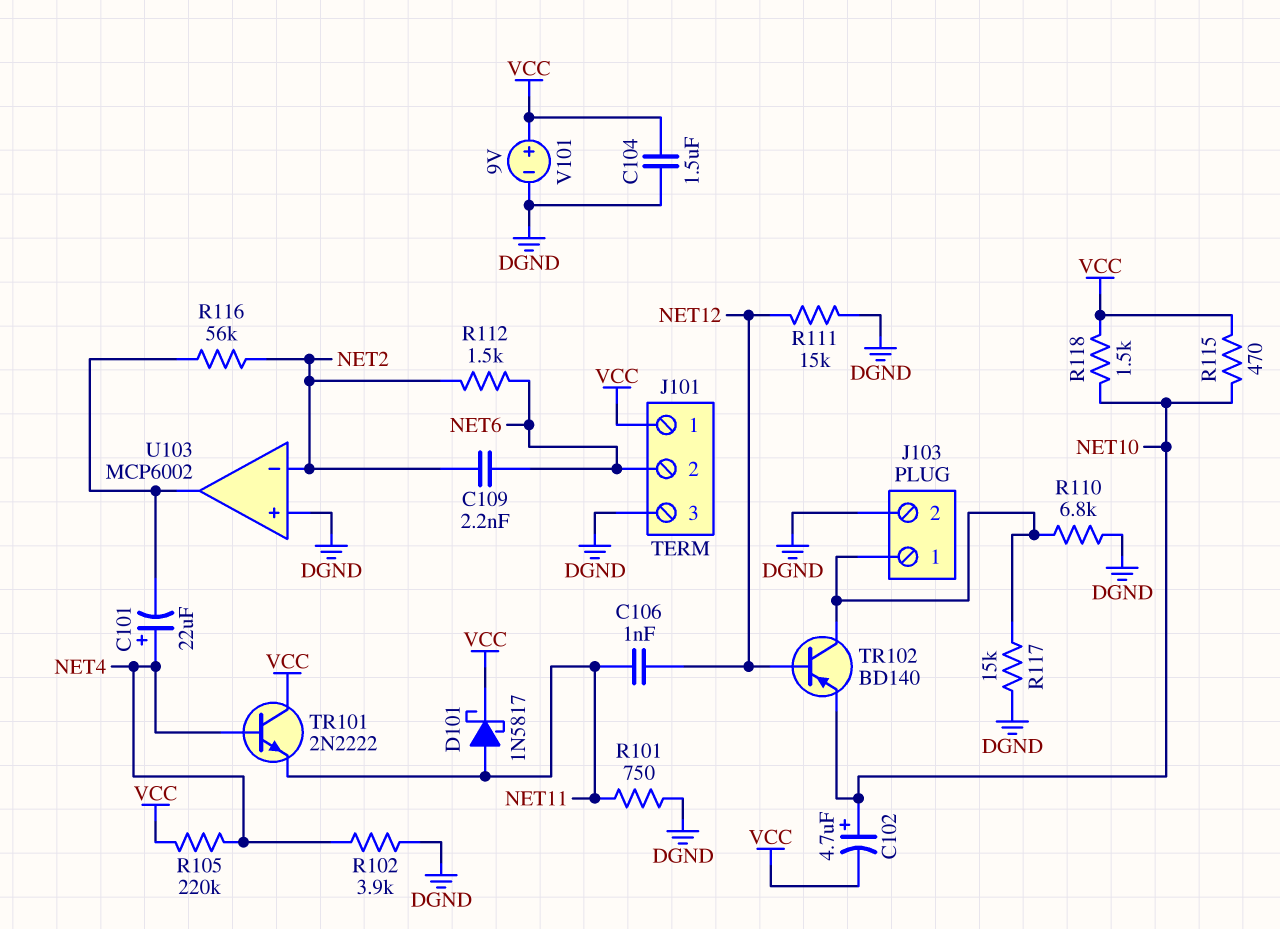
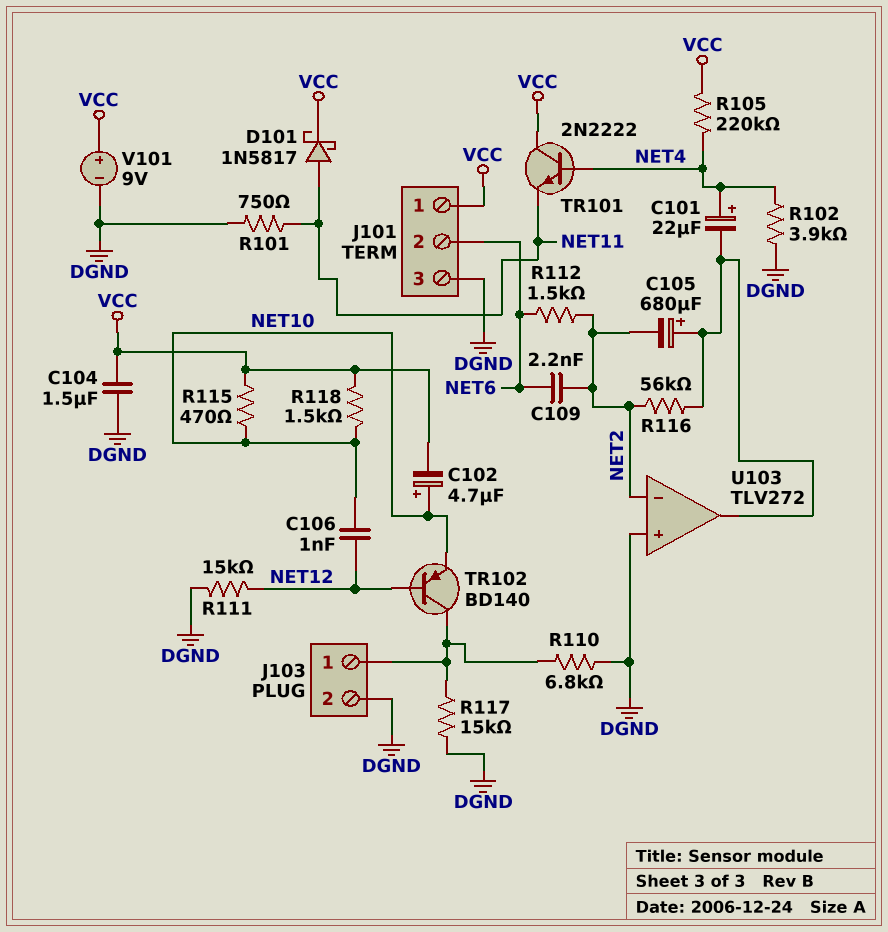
C105: none -> 680uF (plus U103/out, minus NET2)
C106: 1nF (NET11, NET12) -> 1nF (NET10, NET12)
U103: MCP6002 -> TLV272

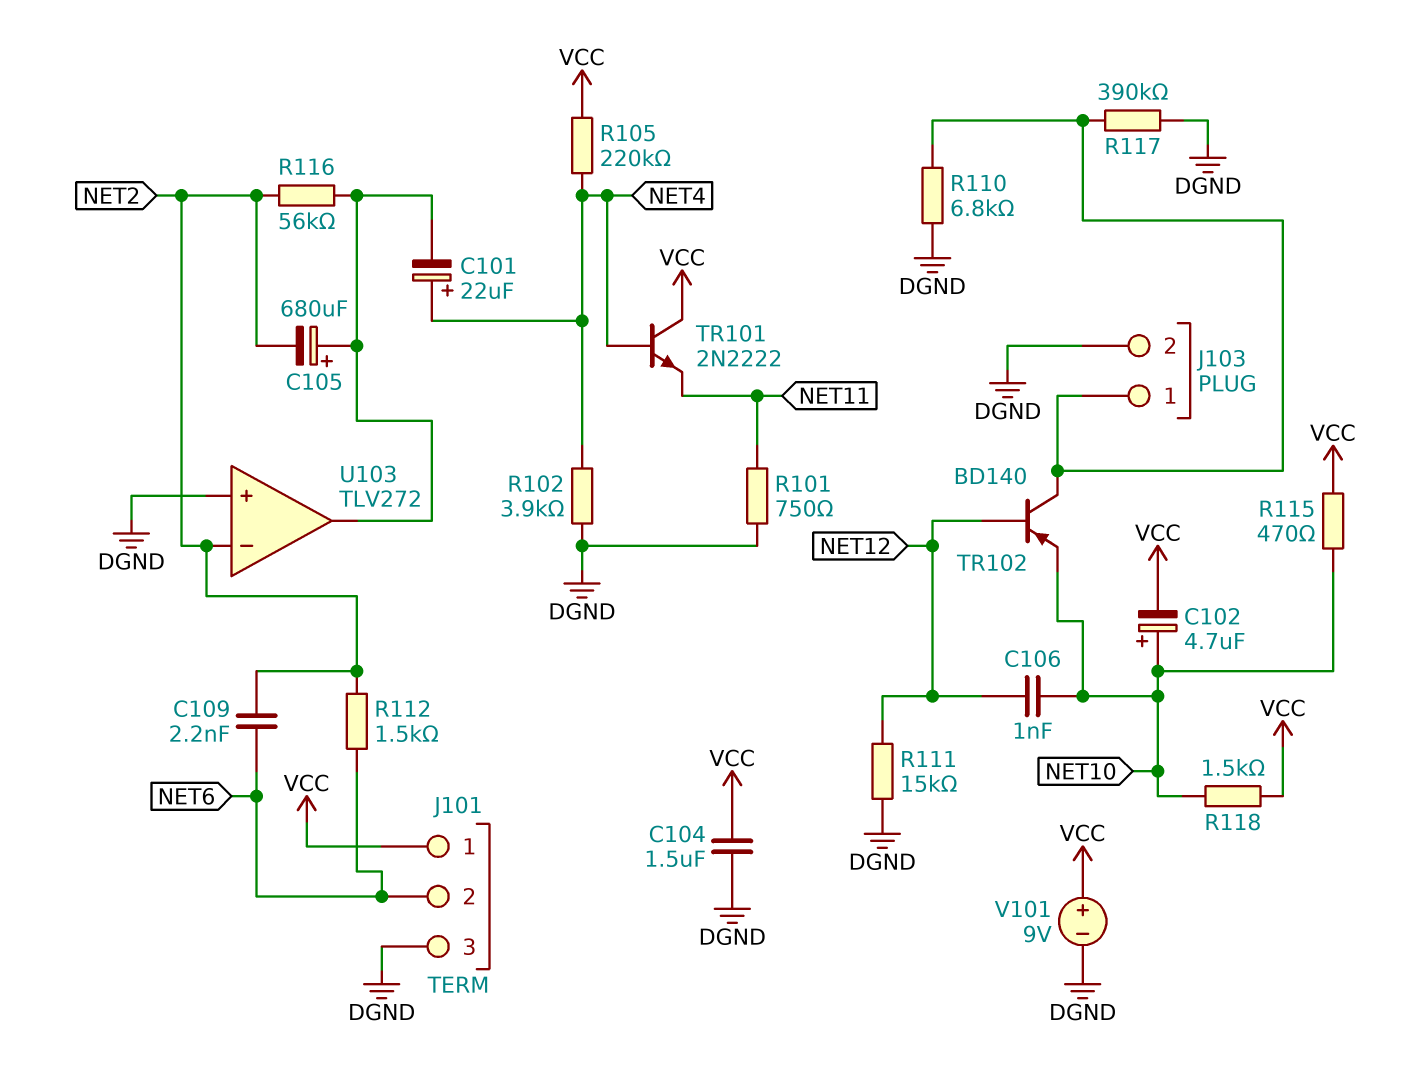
D101: schottky 1N5817 (A NET11, K VCC) -> none
R117: 15k (DGND, J103/1) -> 390k (DGND, J103/1)

